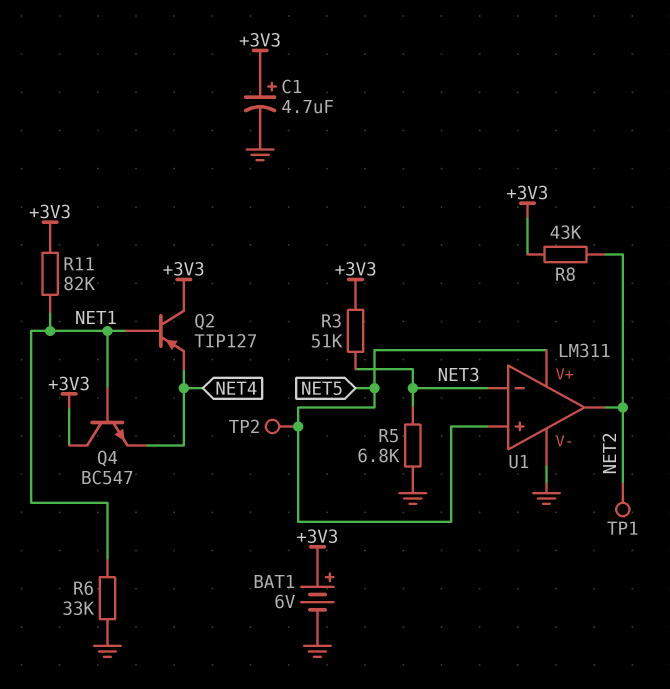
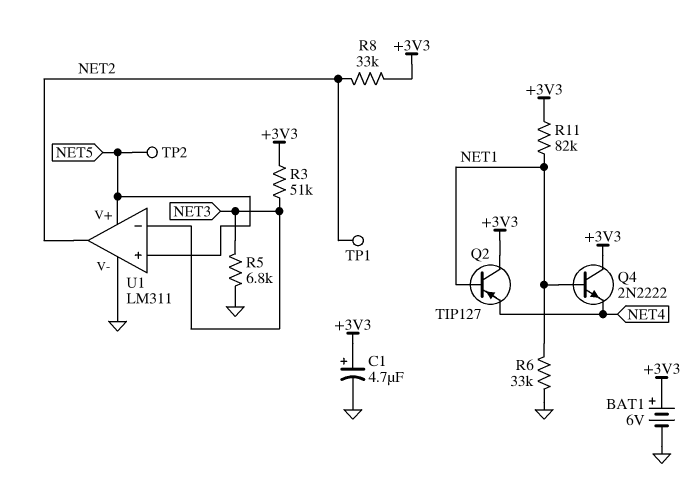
Q4: NPN BC547 (B NET1, C +3V3, E NET4) -> NPN 2N2222 (B NET1, C +3V3, E NET4)
R8: 43k (+3V3, NET2) -> 33k (+3V3, NET2)

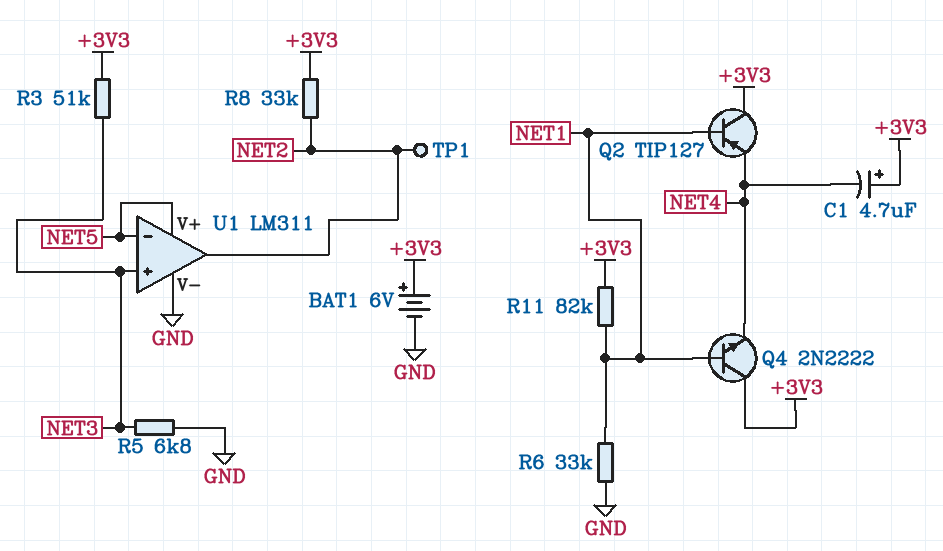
C1: 4.7uF (plus +3V3, minus GND) -> 4.7uF (plus +3V3, minus NET4)
TP2: test point (NET5) -> none
U1 pin in+: NET5 -> NET3
U1 pin in-: NET3 -> NET5

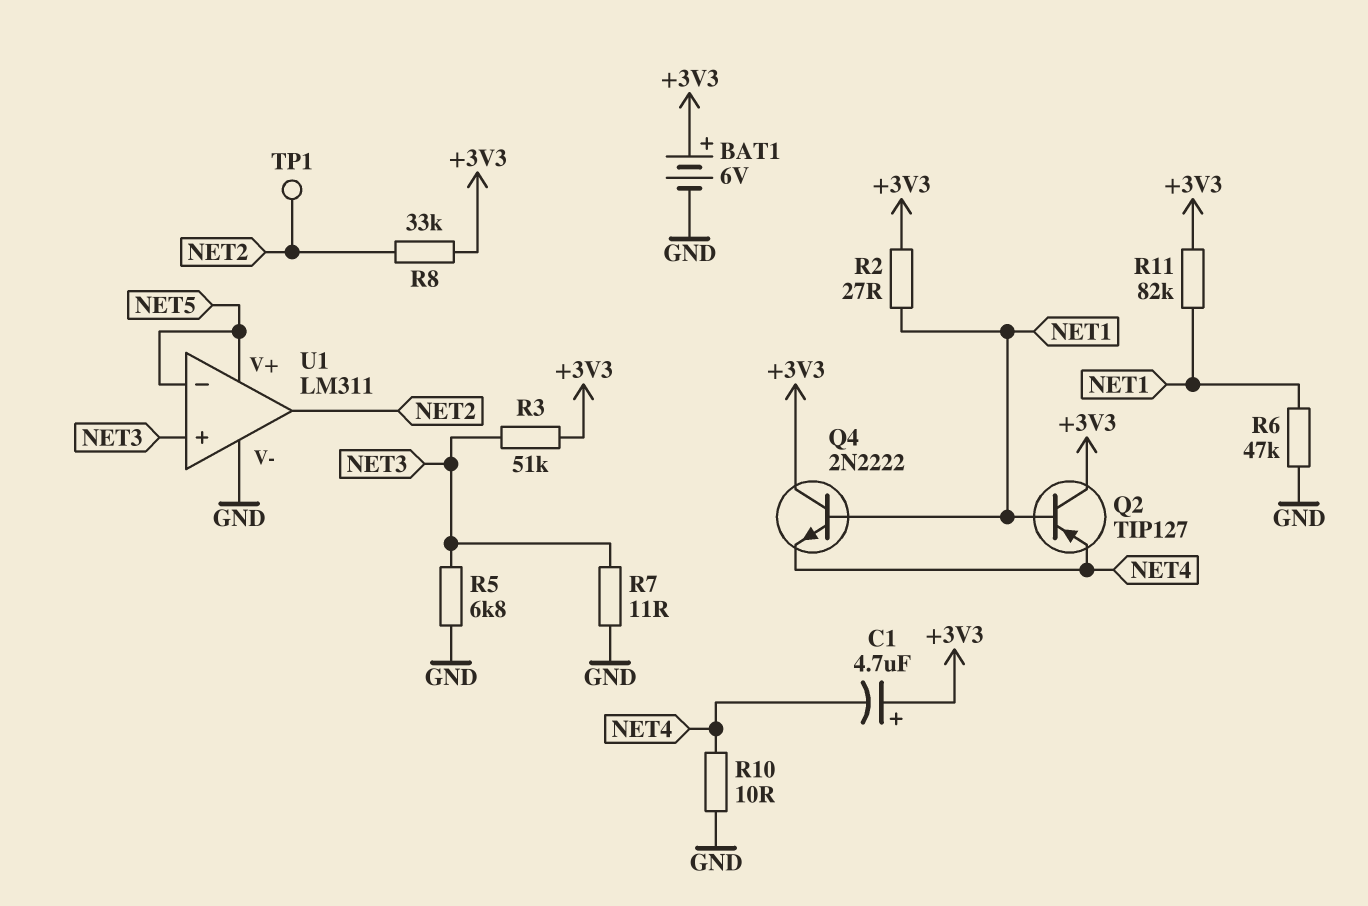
R2: none -> 27 (+3V3, NET1)
R6: 33k (GND, NET1) -> 47k (GND, NET1)
R7: none -> 11 (GND, NET3)
R10: none -> 10 (GND, NET4)

